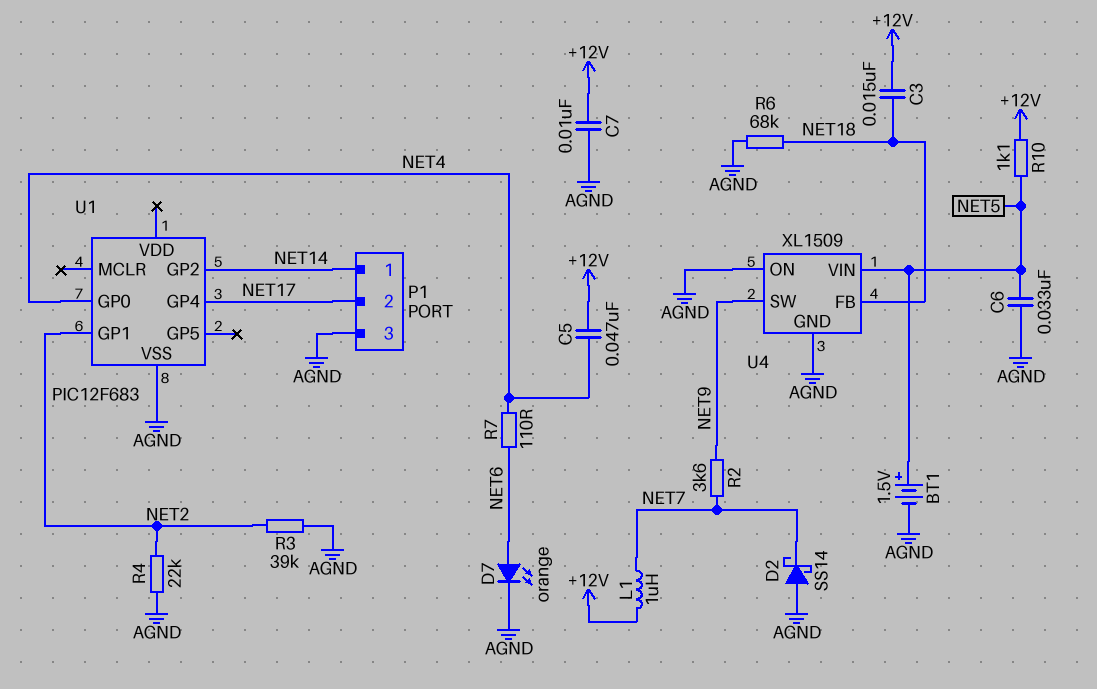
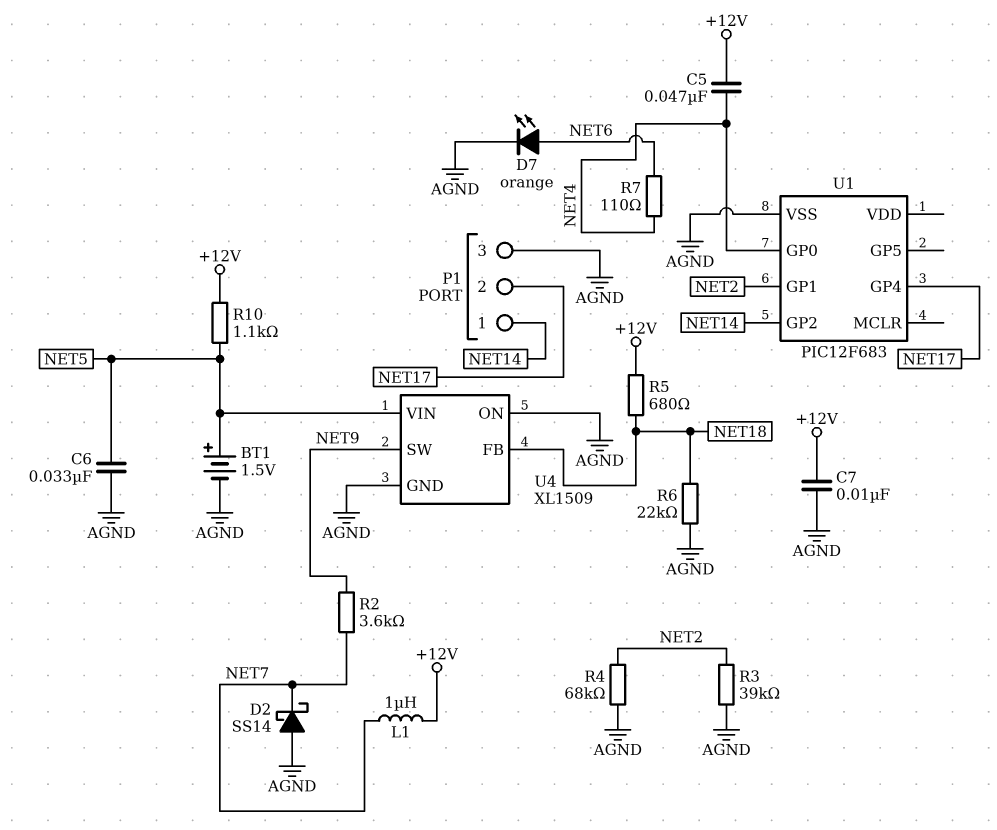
C3: 15nF (+12V, NET18) -> none
R4: 22k (AGND, NET2) -> 68k (AGND, NET2)
R5: none -> 680 (+12V, NET18)
R6: 68k (AGND, NET18) -> 22k (AGND, NET18)

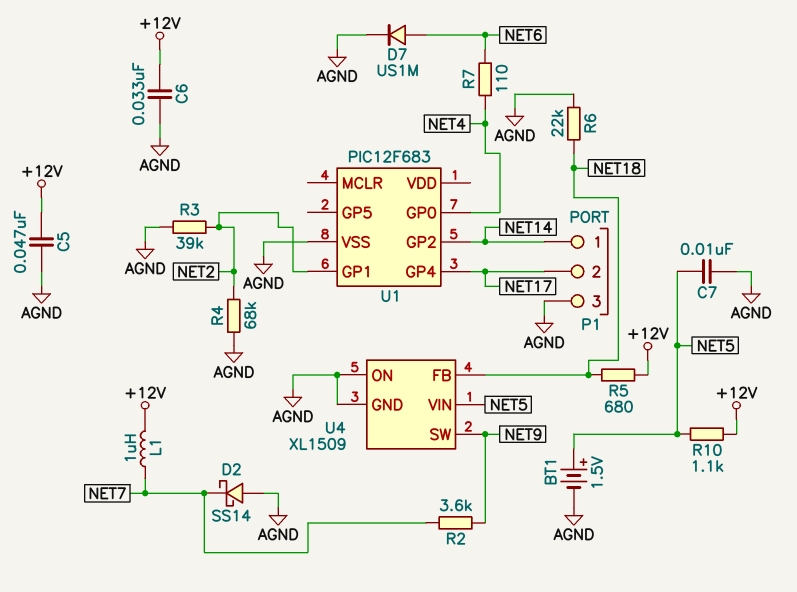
C5: 47nF (+12V, NET4) -> 47nF (+12V, AGND)
C6: 33nF (AGND, NET5) -> 33nF (+12V, AGND)
C7: 10nF (+12V, AGND) -> 10nF (AGND, NET5)
D7: LED orange (A NET6, K AGND) -> diode US1M (A NET6, K AGND)

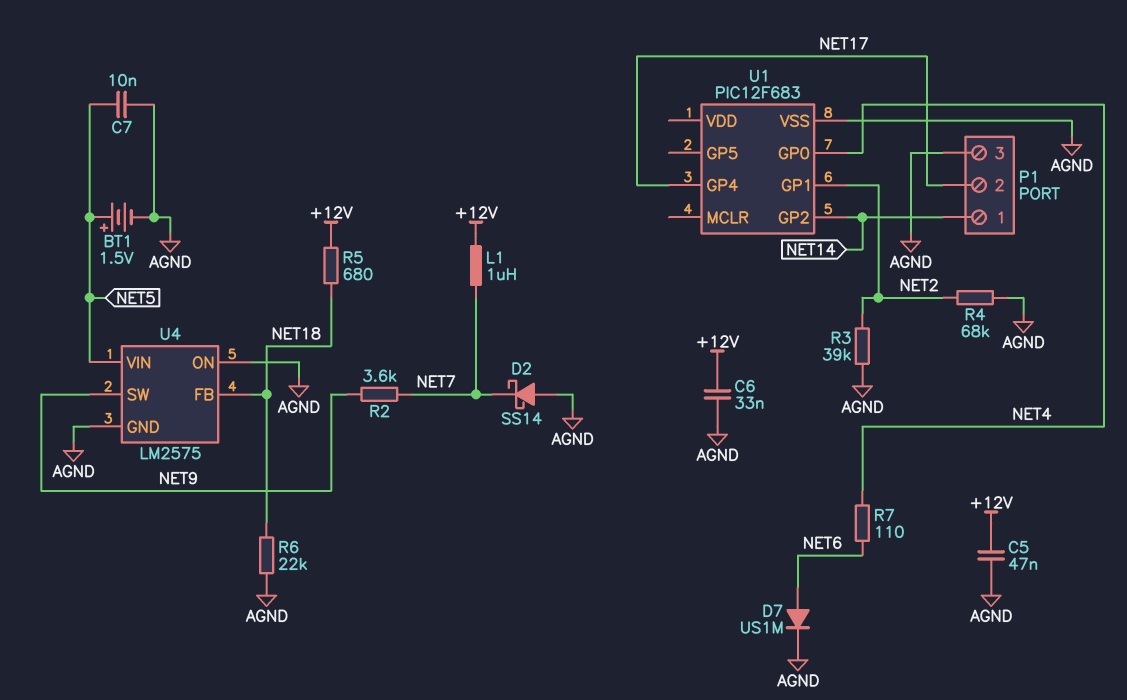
R10: 1.1k (+12V, NET5) -> none
U4: XL1509 -> LM2575

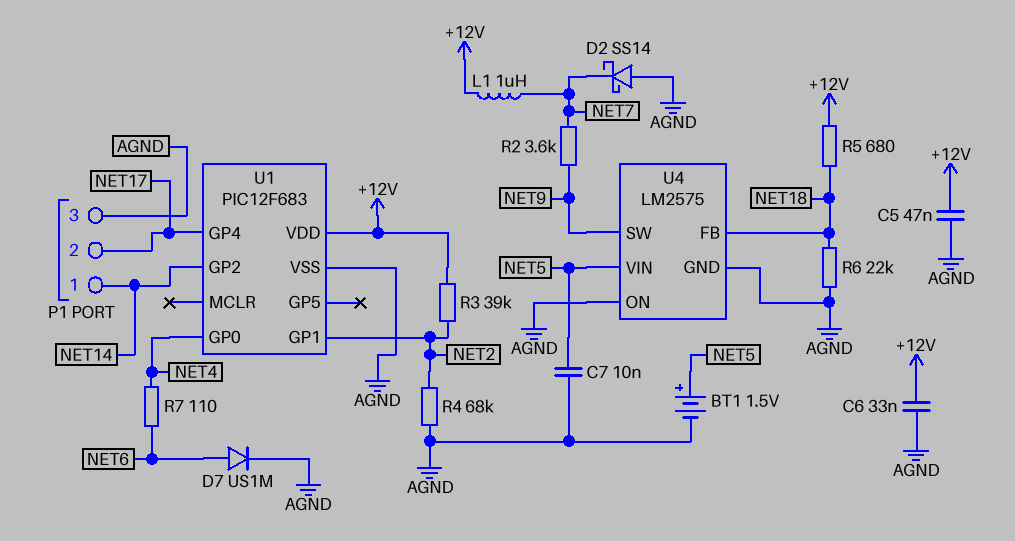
R3: 39k (AGND, NET2) -> 39k (+12V, NET2)
U1 pin VDD: none -> +12V

